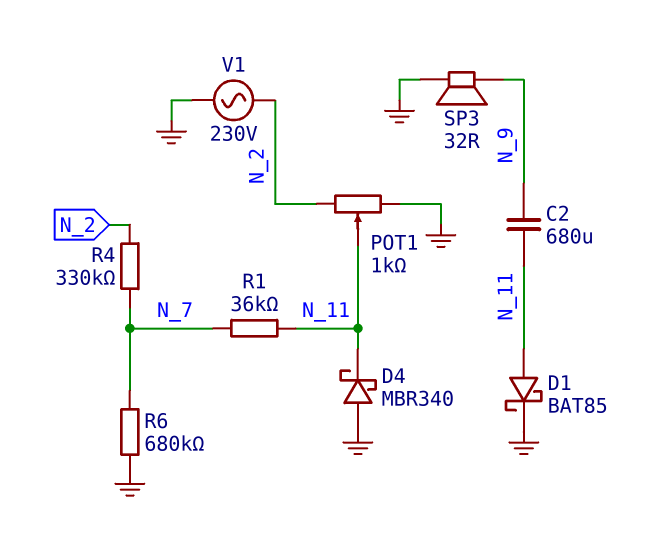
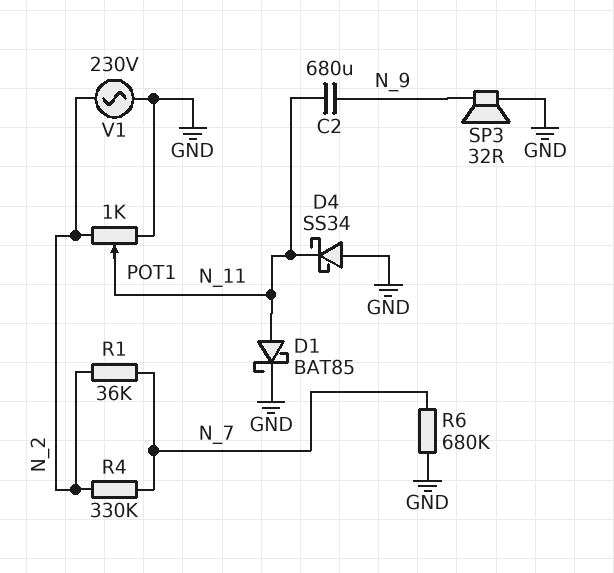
D4: schottky MBR340 (A GND, K N_11) -> schottky SS34 (A GND, K N_11)
R1: 36k (N_7, N_11) -> 36k (N_2, N_7)

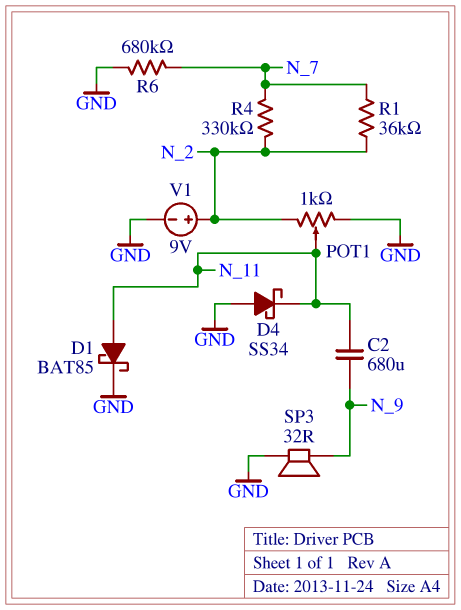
V1: AC 230V (GND, N_2) -> 9V (plus N_2, minus GND)

